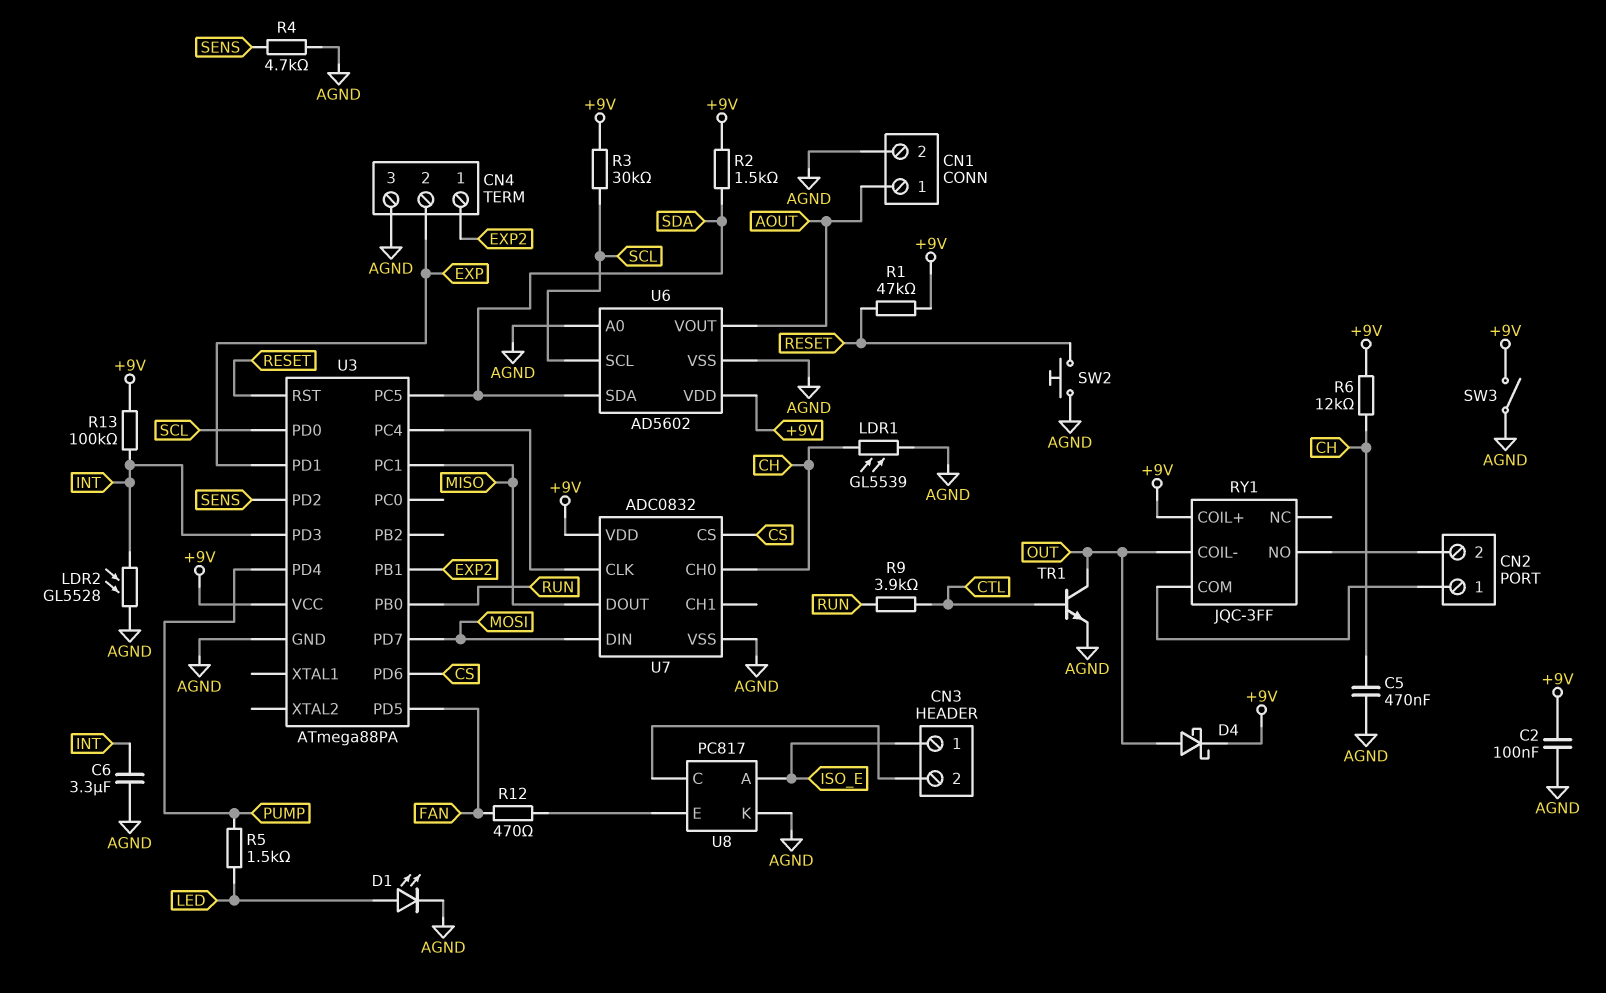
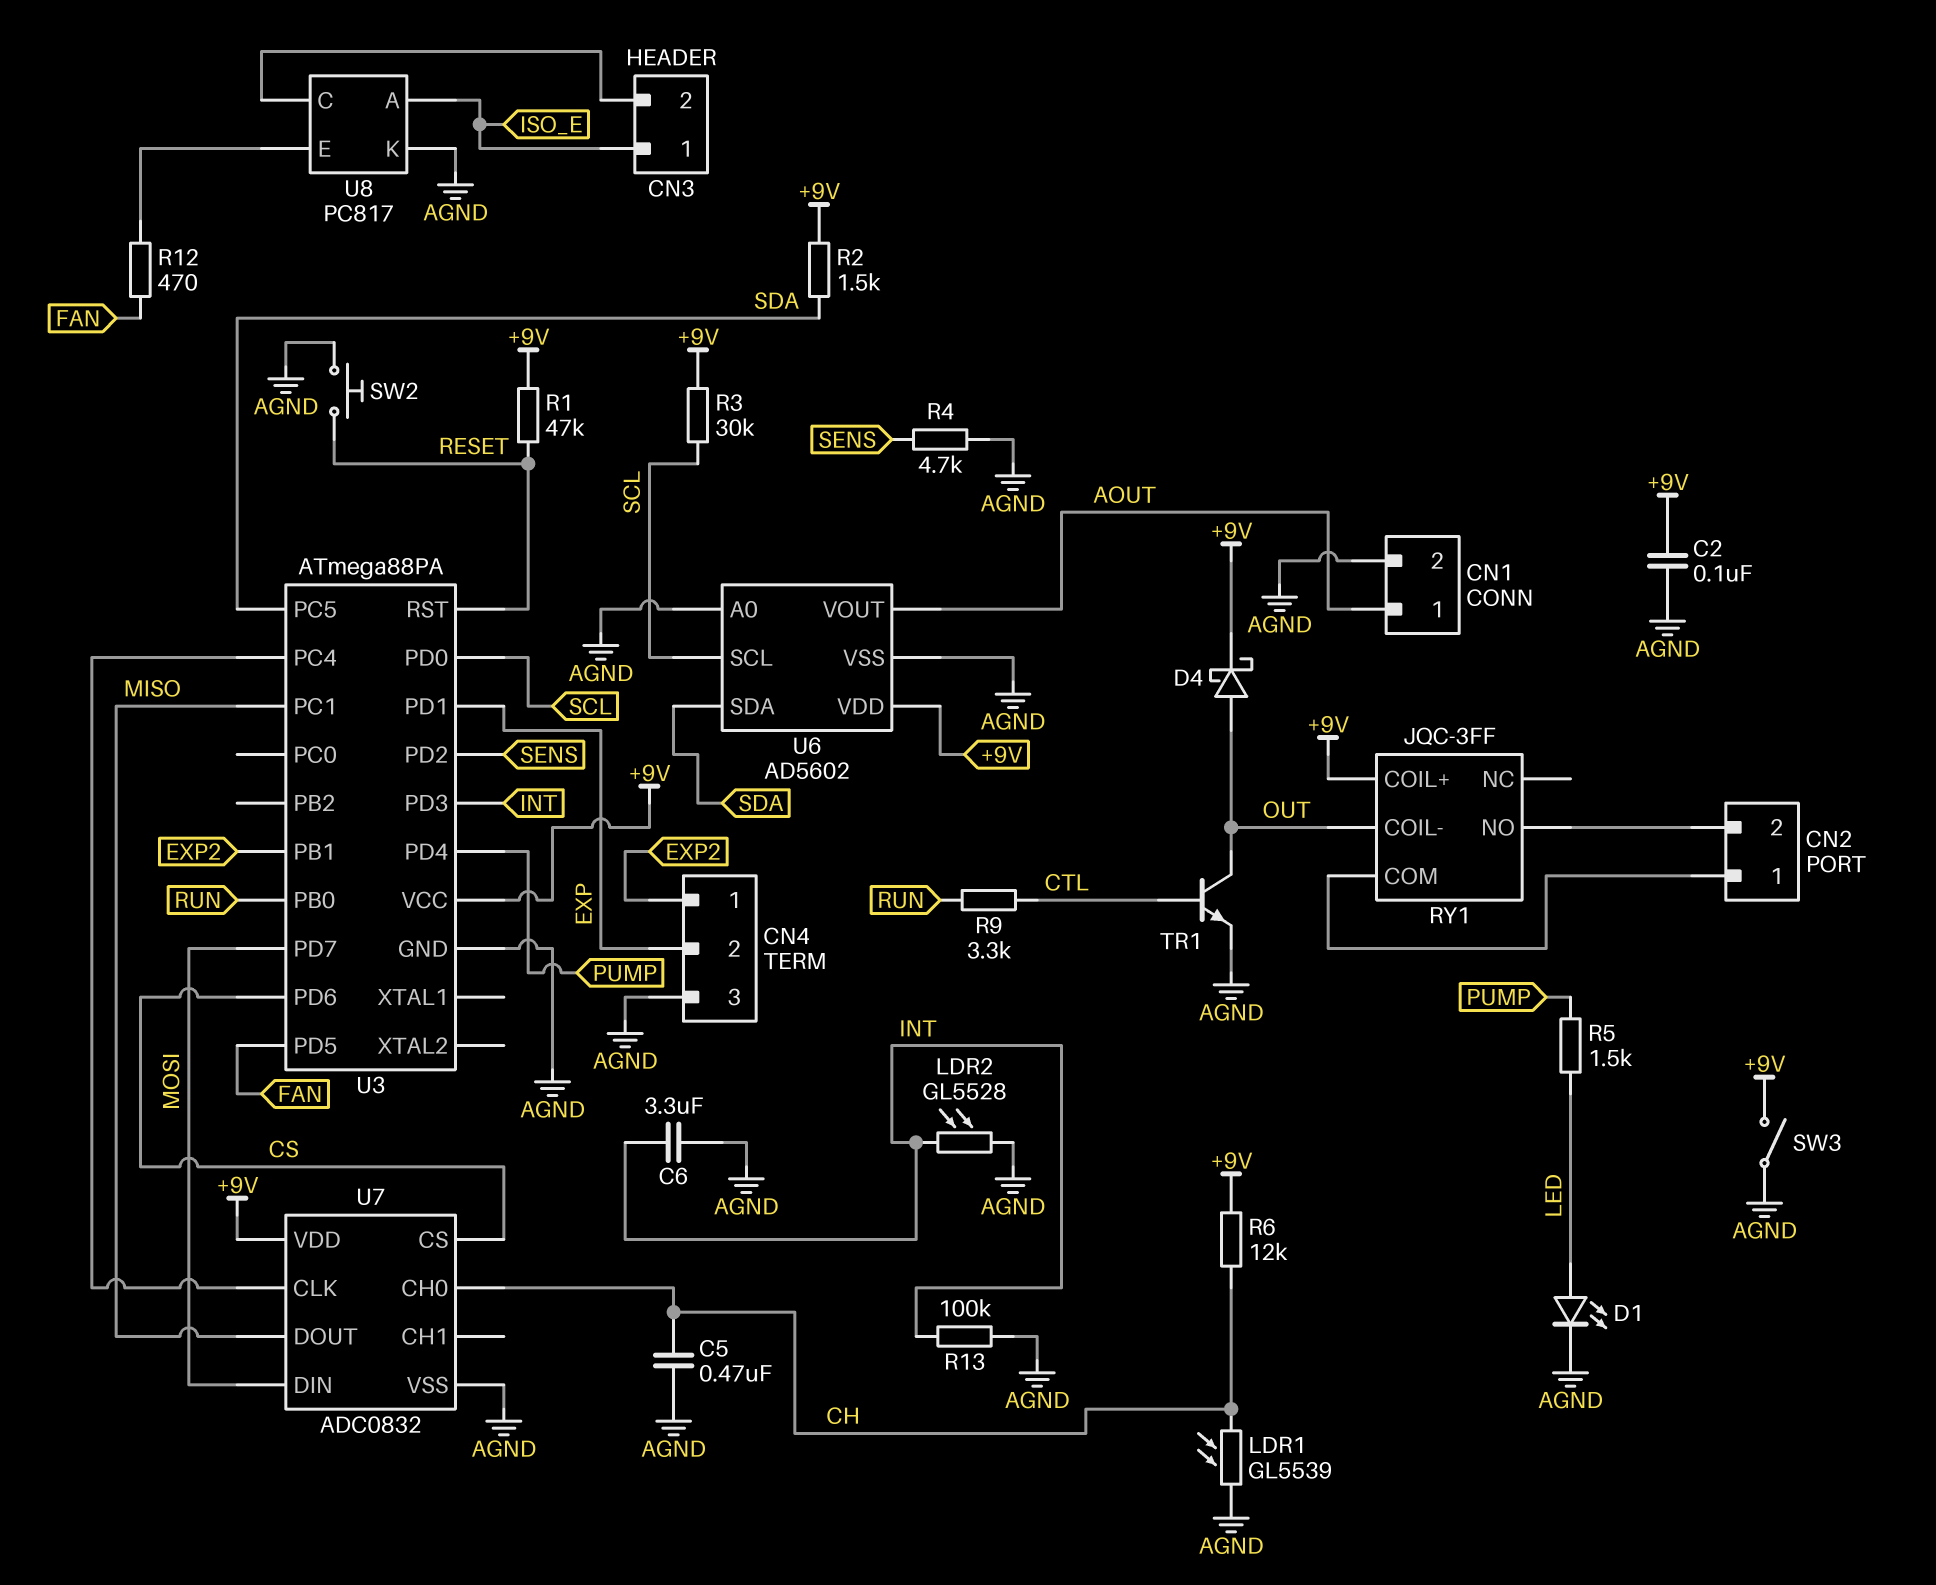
R9: 3.9k (CTL, RUN) -> 3.3k (CTL, RUN)
R13: 100k (+9V, INT) -> 100k (AGND, INT)

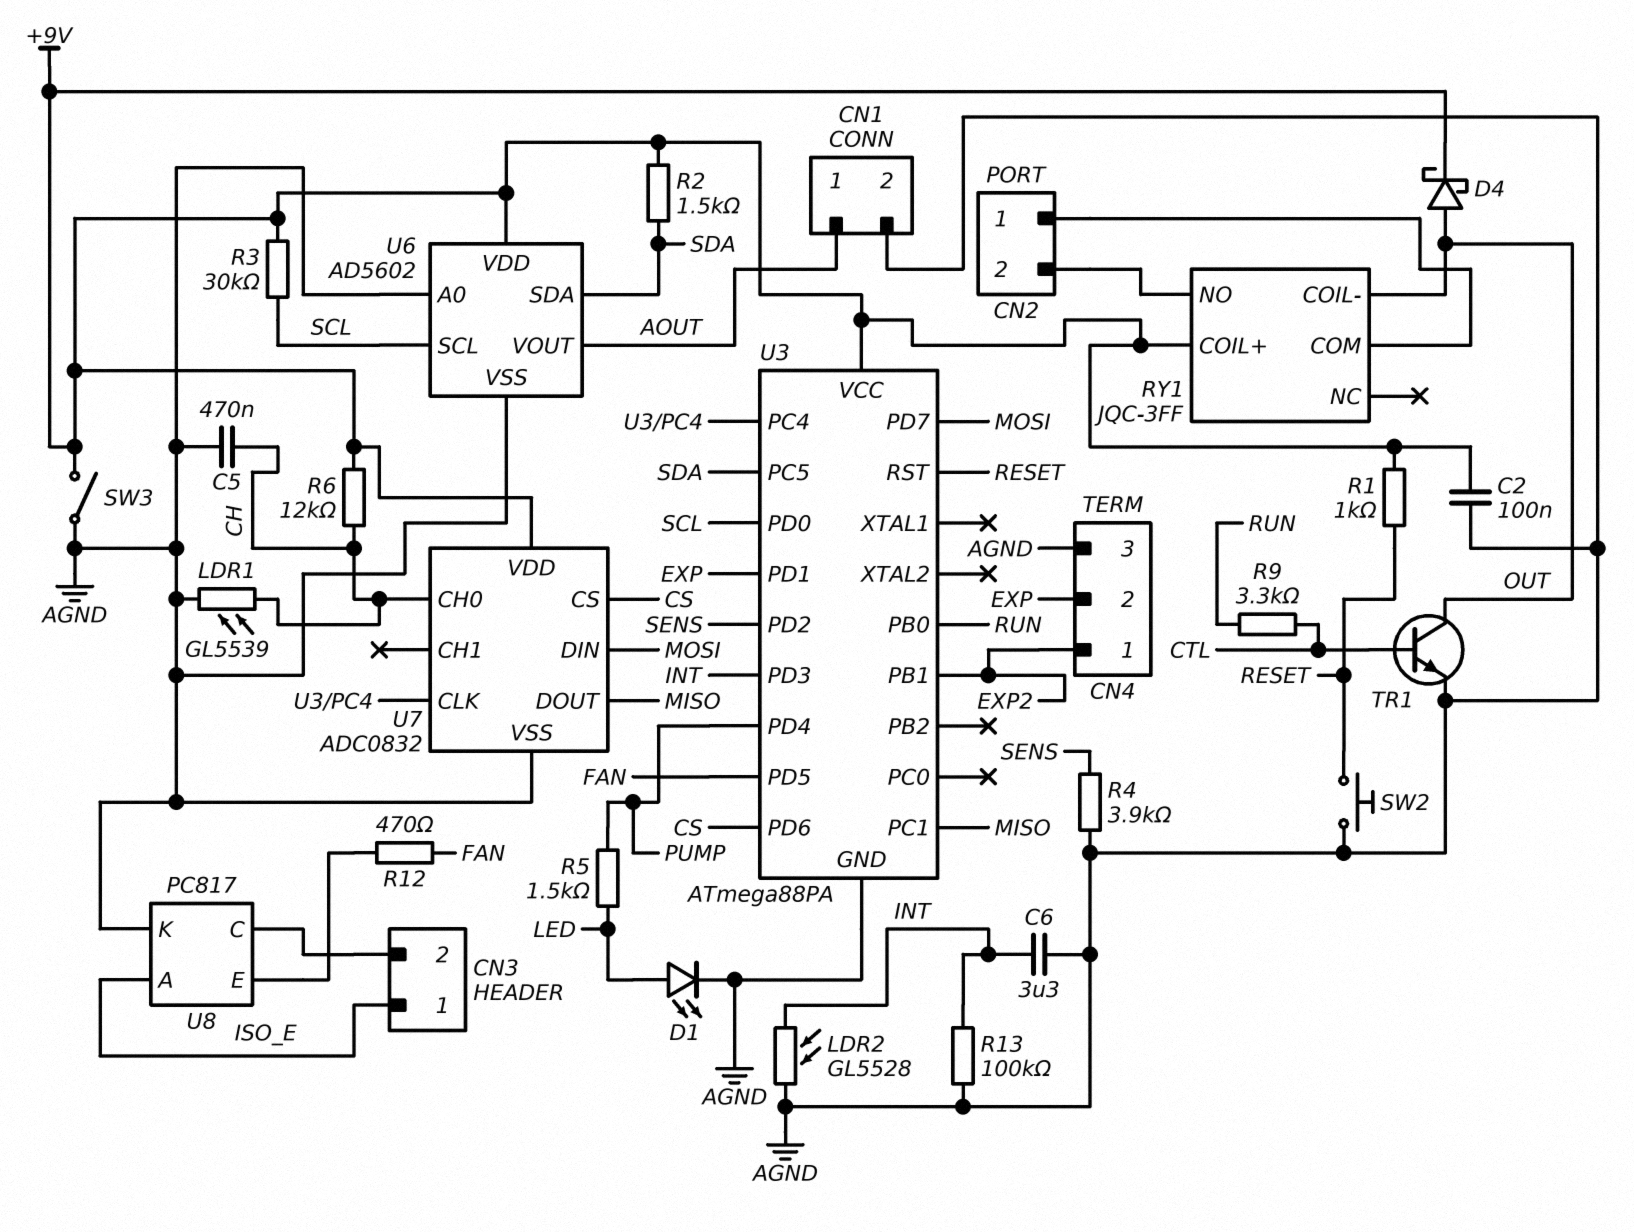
R1: 47k (+9V, RESET) -> 1k (+9V, RESET)
R4: 4.7k (AGND, SENS) -> 3.9k (AGND, SENS)

